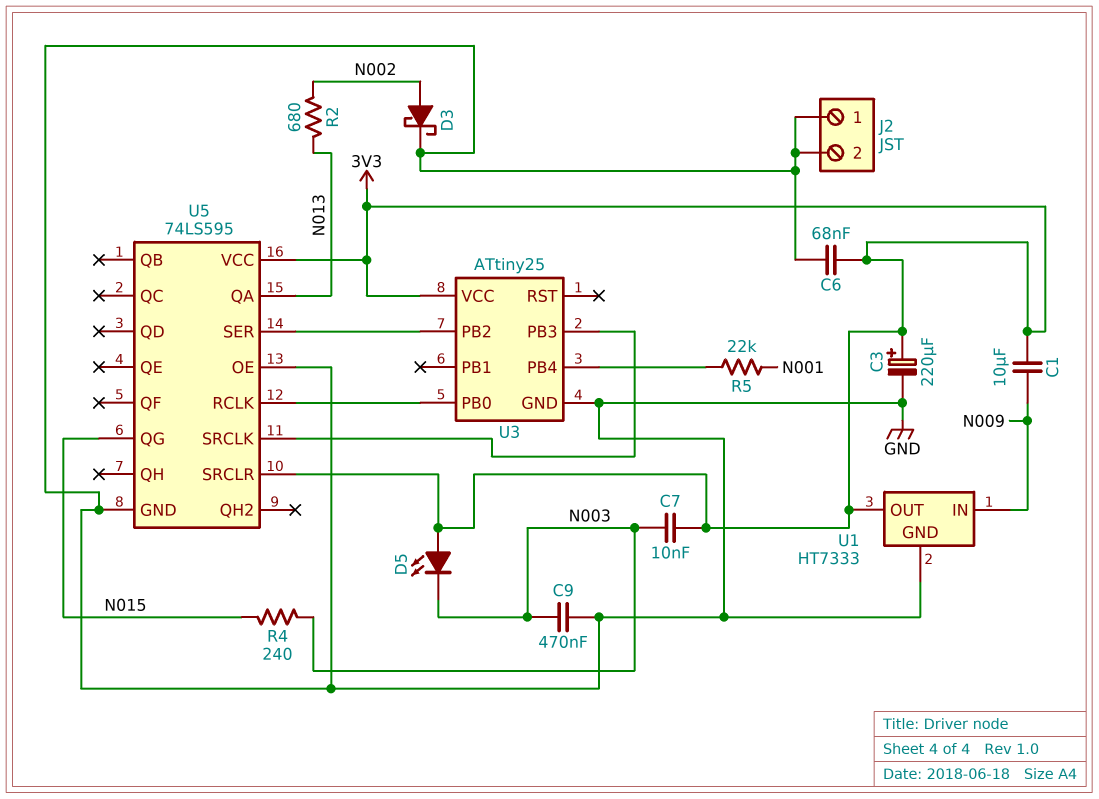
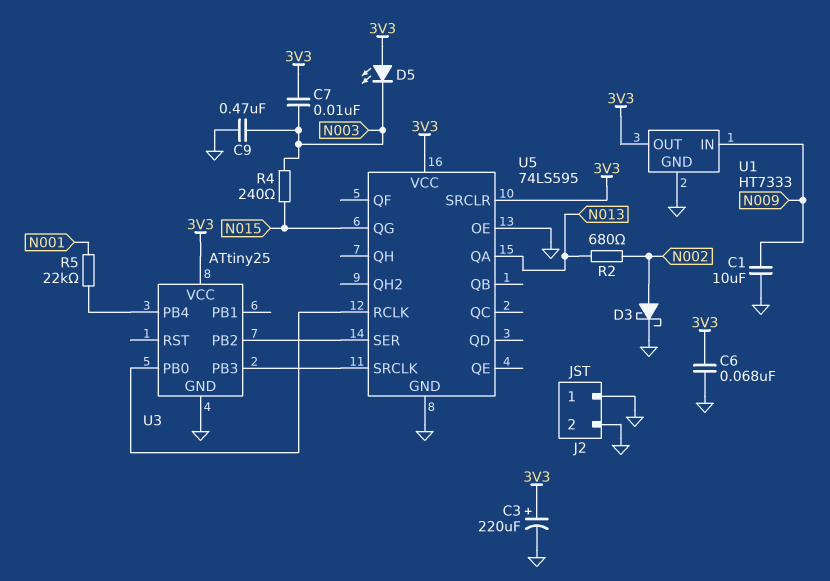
C1: 10uF (3V3, N009) -> 10uF (GND, N009)

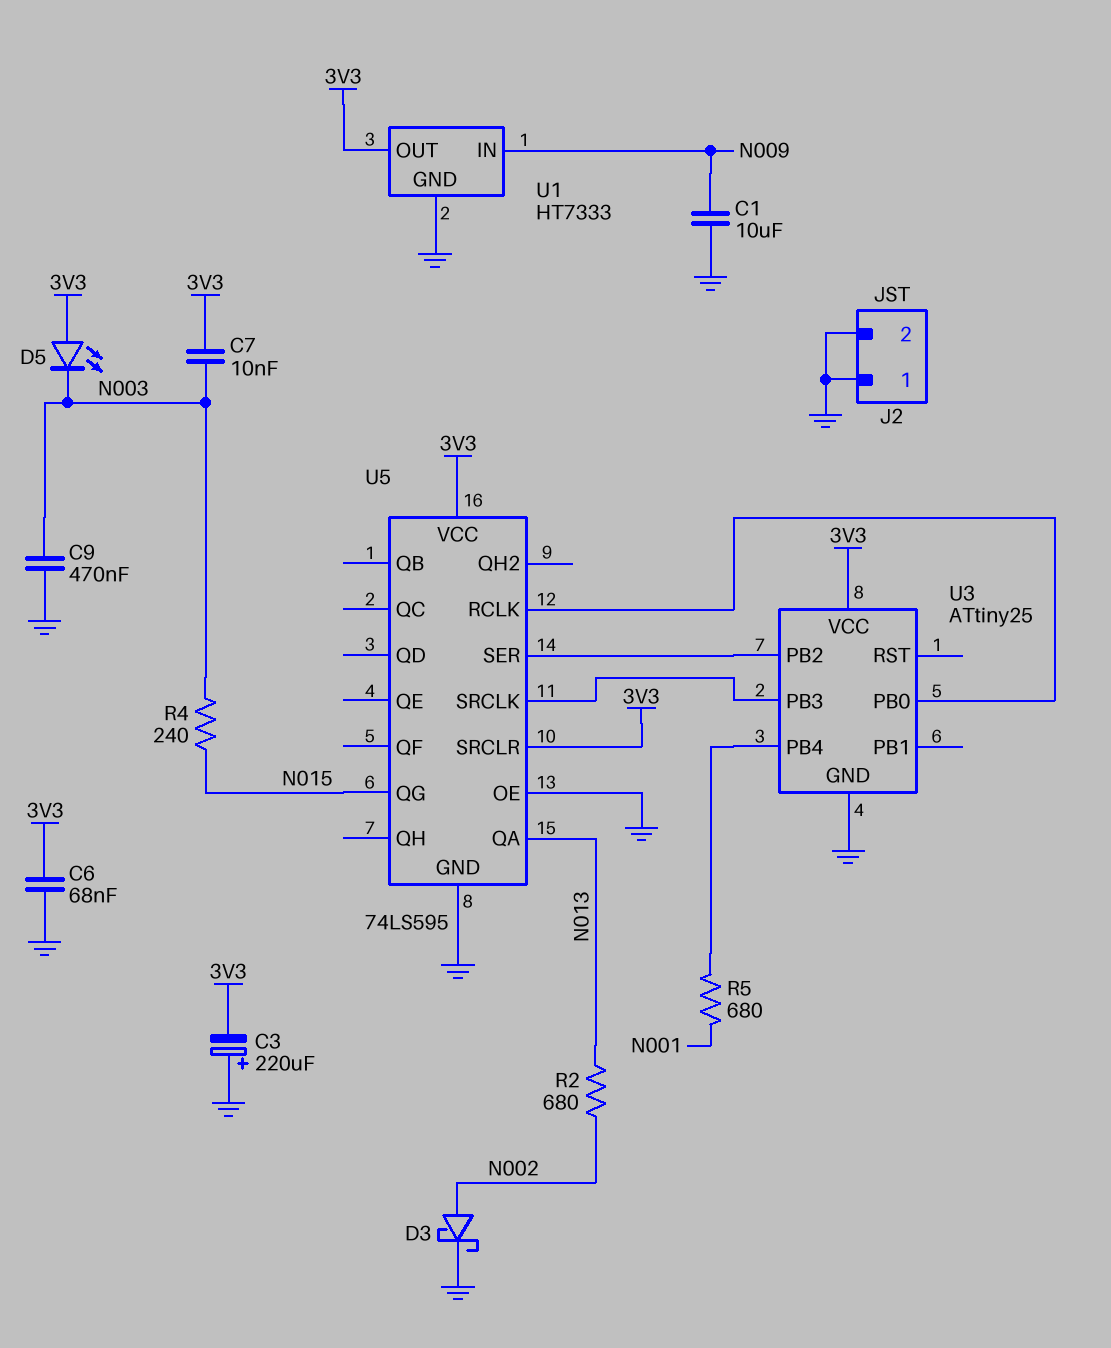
C3: 220uF (plus 3V3, minus GND) -> 220uF (plus GND, minus 3V3)
R5: 22k (N001, U3/PB4) -> 680 (N001, U3/PB4)

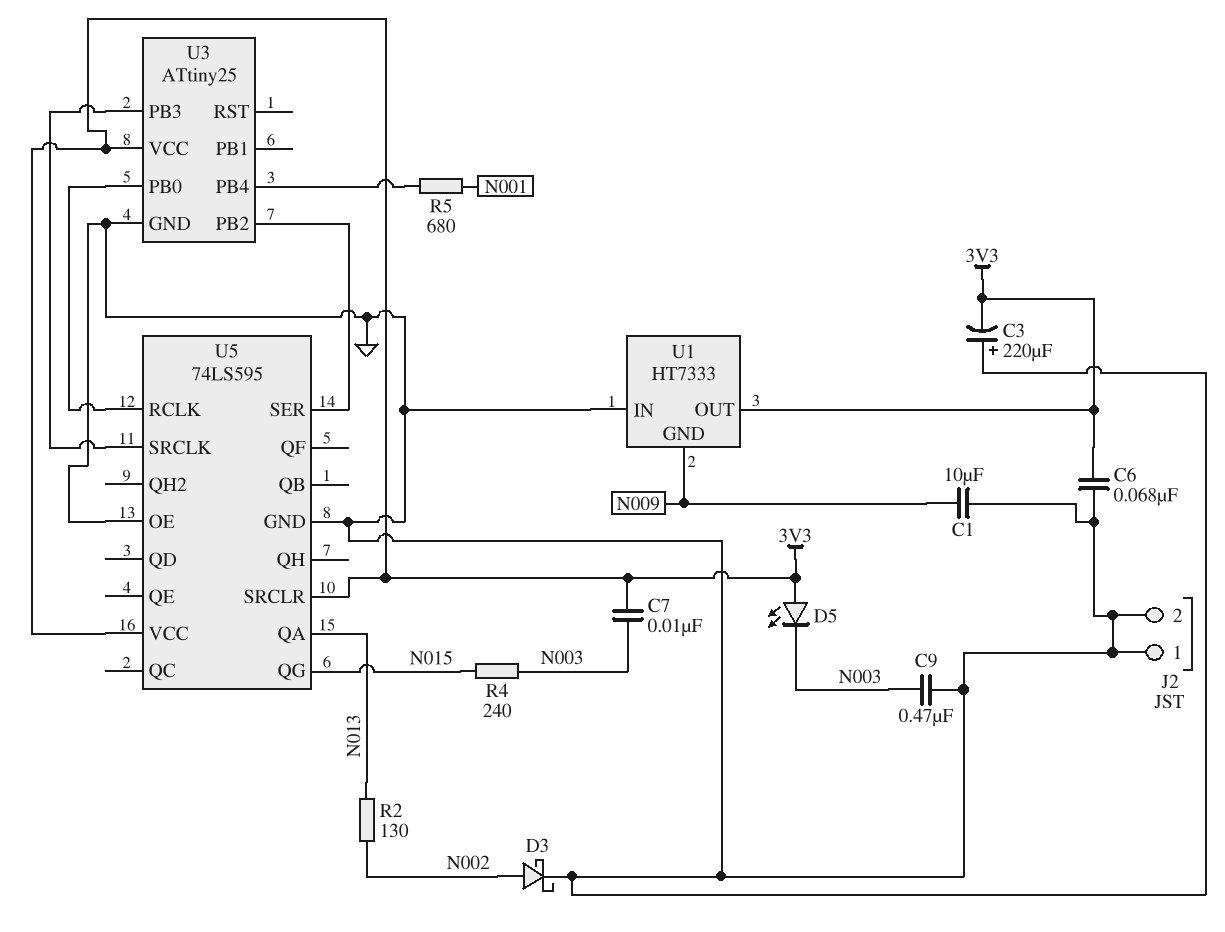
R2: 680 (N002, N013) -> 130 (N002, N013)
U1 pin GND: GND -> N009
U1 pin IN: N009 -> GND

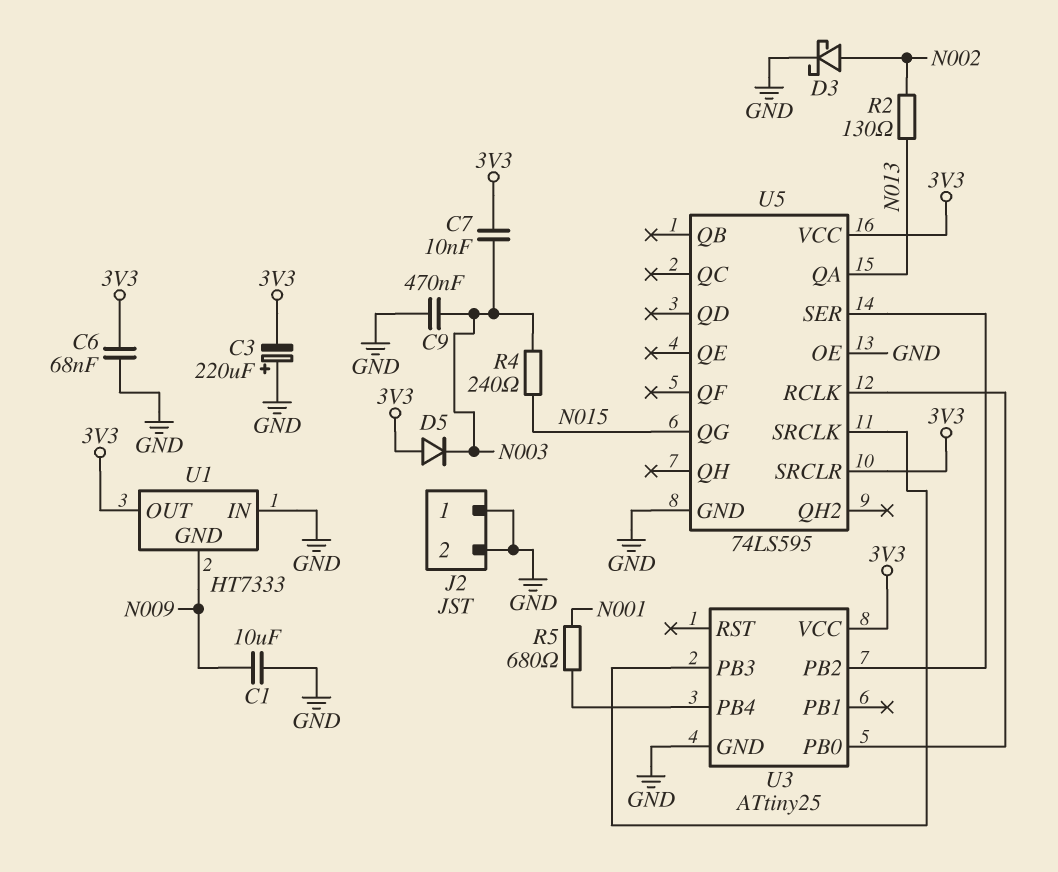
D5: LED (A 3V3, K N003) -> diode (A 3V3, K N003)

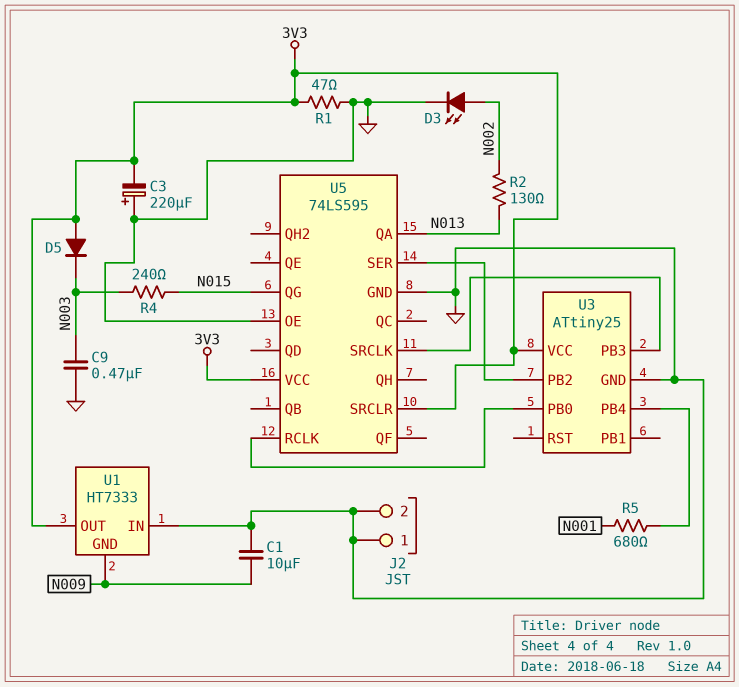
C6: 68nF (3V3, GND) -> none
C7: 10nF (3V3, N003) -> none
D3: schottky (A N002, K GND) -> LED (A N002, K GND)
R1: none -> 47 (3V3, GND)

